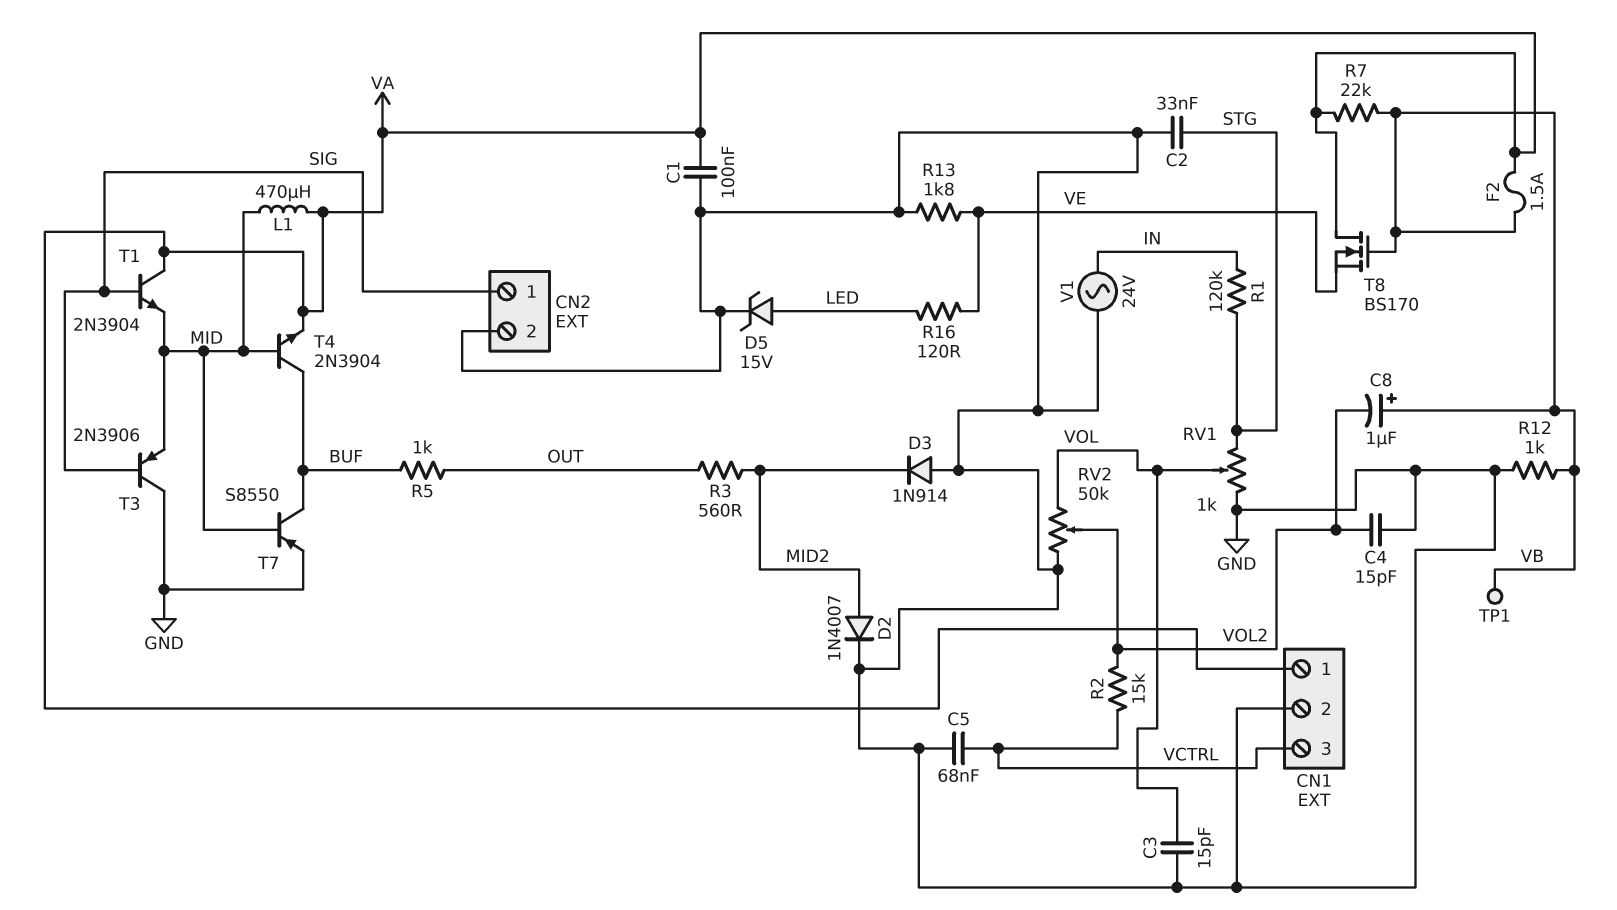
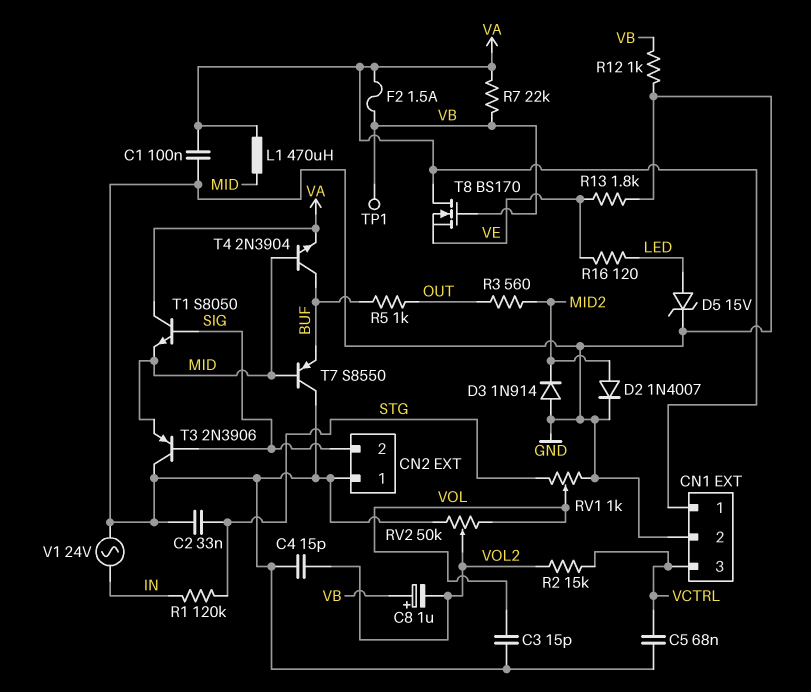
CN2 pin 1: SIG -> GND
CN2 pin 2: GND -> SIG
T1: NPN 2N3904 (B SIG, C VA, E MID) -> NPN S8050 (B SIG, C VA, E MID)
T7: PNP S8550 (B MID, C BUF, E GND) -> PNP S8550 (B MID, C GND, E BUF)

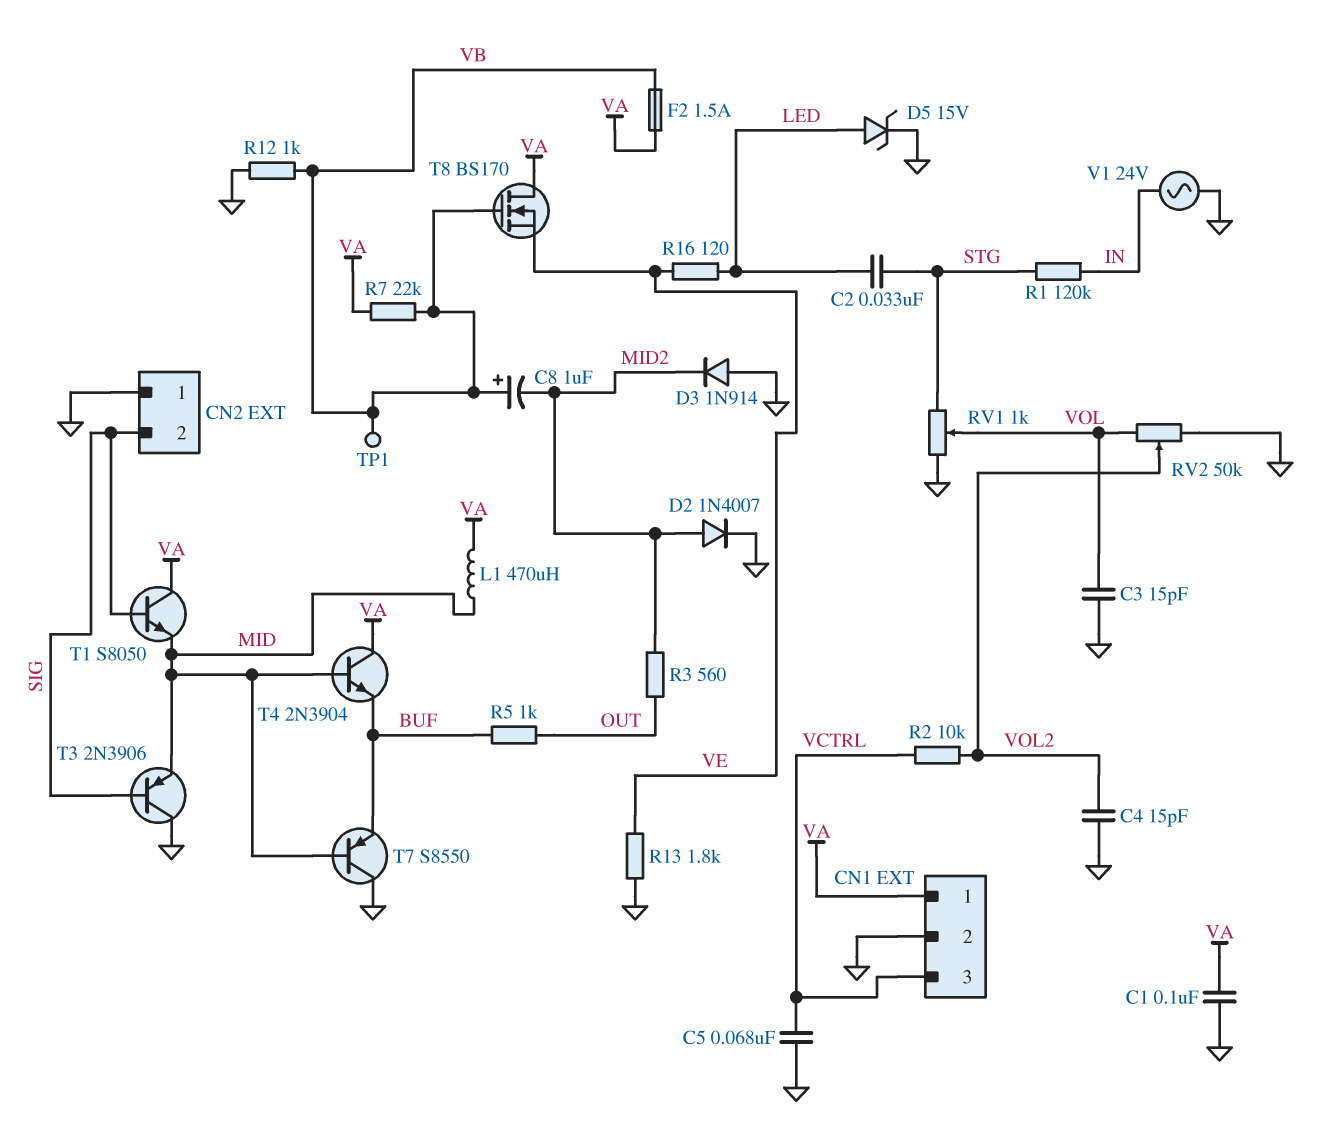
C2: 33nF (GND, STG) -> 33nF (LED, STG)
C8: 1uF (plus VB, minus VOL2) -> 1uF (plus VB, minus MID2)
R2: 15k (VCTRL, VOL2) -> 10k (VCTRL, VOL2)
T4: NPN 2N3904 (B MID, C BUF, E VA) -> NPN 2N3904 (B MID, C VA, E BUF)

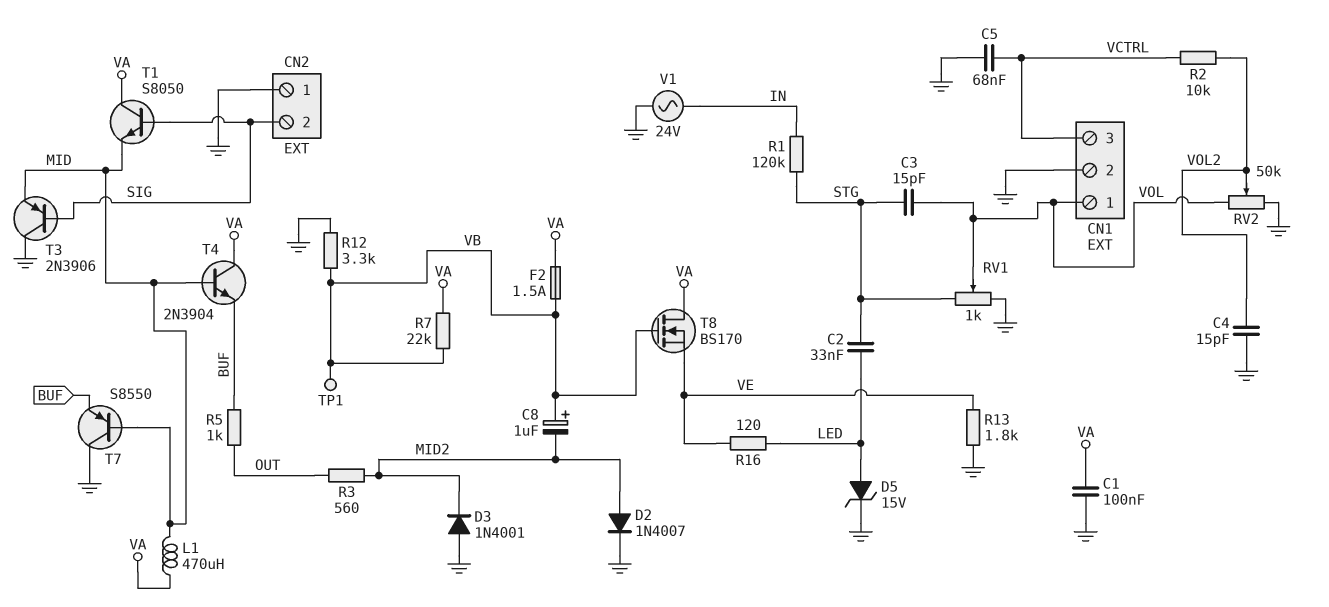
C3: 15pF (GND, VOL) -> 15pF (STG, VOL)
CN1 pin 1: VA -> VOL
D3: diode 1N914 (A GND, K MID2) -> diode 1N4001 (A GND, K MID2)
R12: 1k (GND, VB) -> 3.3k (GND, VB)

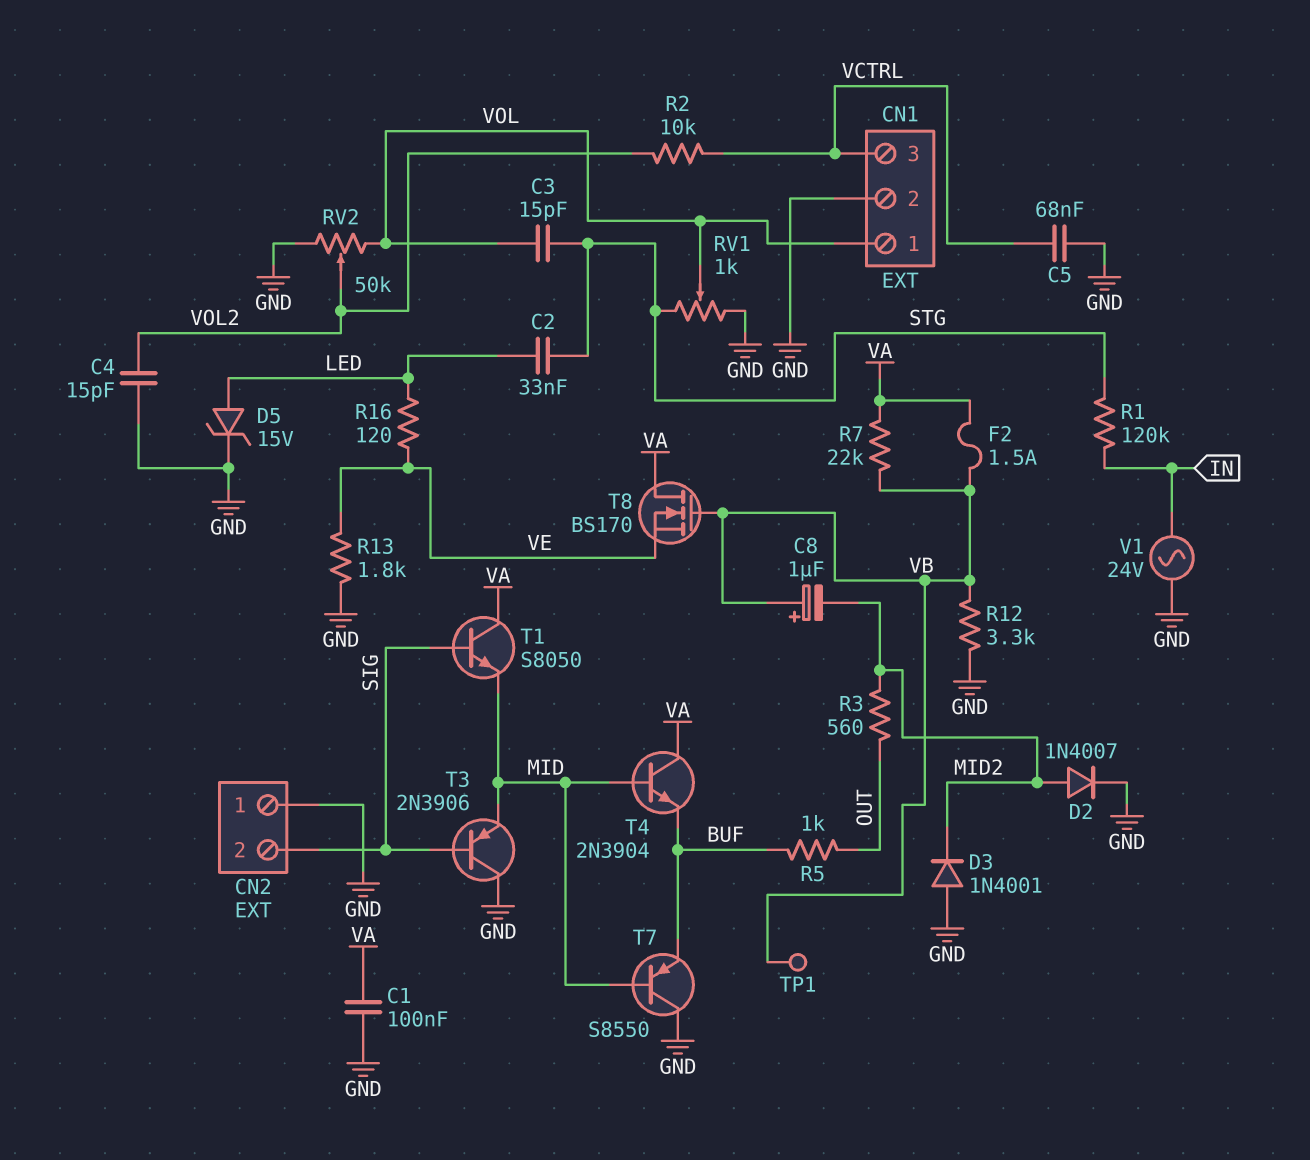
L1: 470uH (MID, VA) -> none

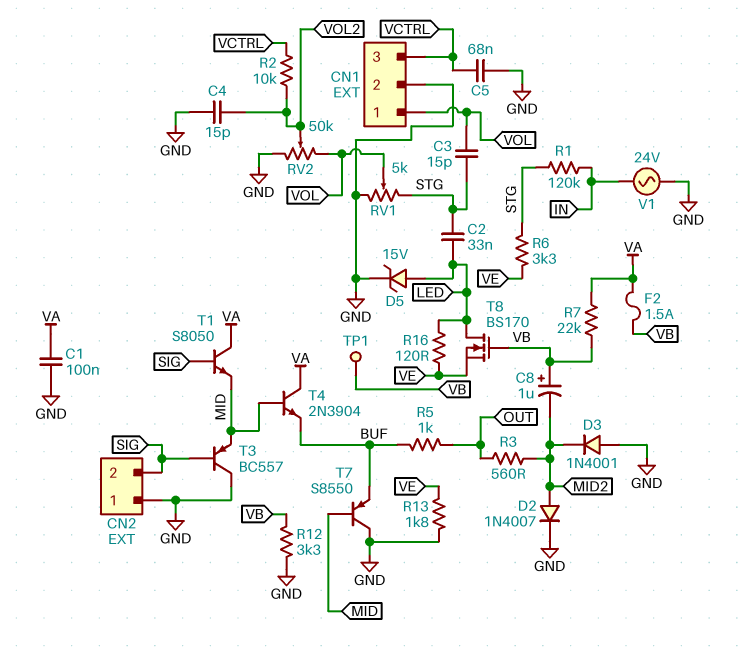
R6: none -> 3.3k (STG, VE)
RV1: 1k (GND, STG, wiper VOL) -> 5k (GND, STG, wiper VOL)
T3: PNP 2N3906 (B SIG, C GND, E MID) -> PNP BC557 (B SIG, C GND, E MID)
T8: NMOS BS170 (G VB, D VA, S VE) -> NMOS BS170 (G VB, D LED, S VE)

